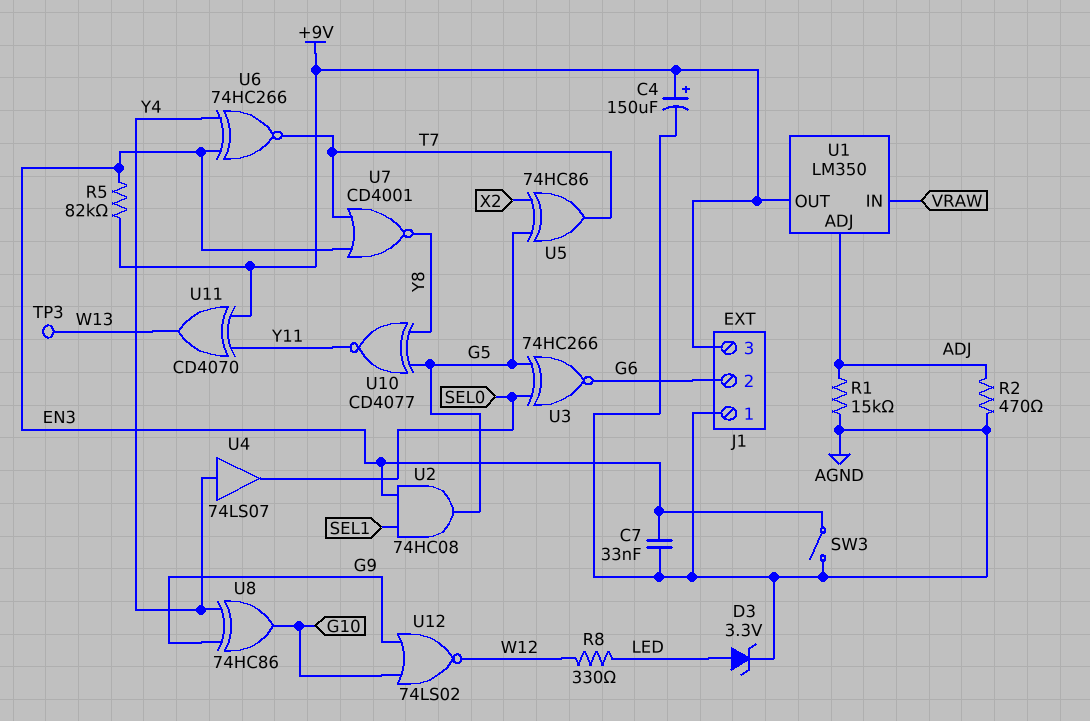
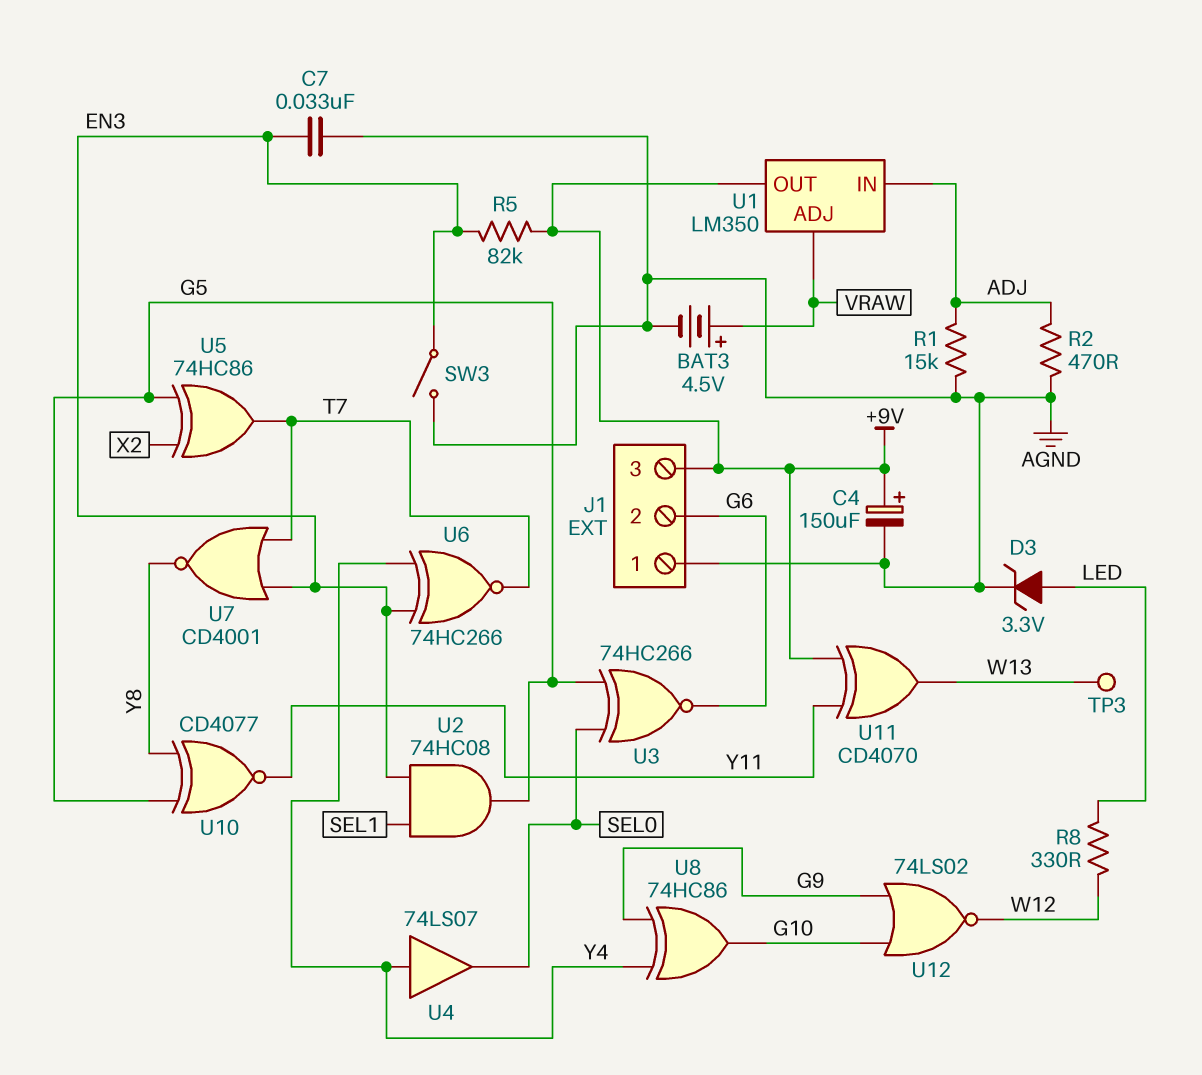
BAT3: none -> 4.5V (plus VRAW, minus AGND)
U1 pin ADJ: ADJ -> VRAW
U1 pin IN: VRAW -> ADJ

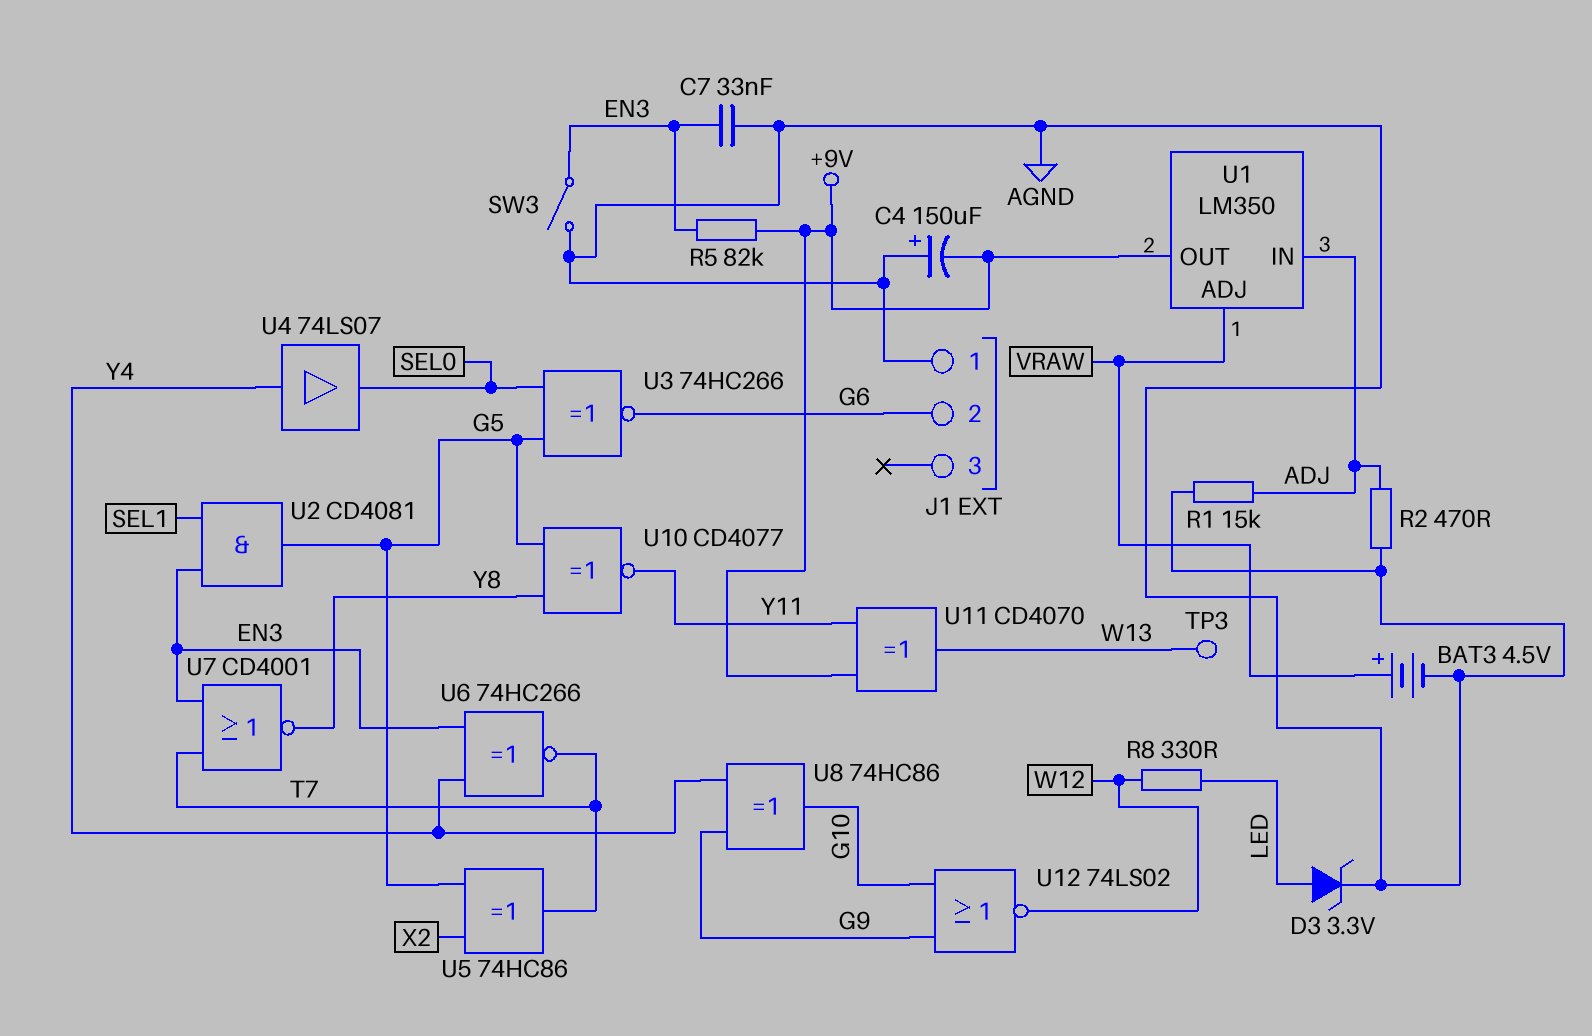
C4: 150uF (plus +9V, minus AGND) -> 150uF (plus AGND, minus +9V)
J1 pin 3: +9V -> none
U2: AND 74HC08 (in EN3, in SEL1, out G5) -> AND CD4081 (in EN3, in SEL1, out G5)

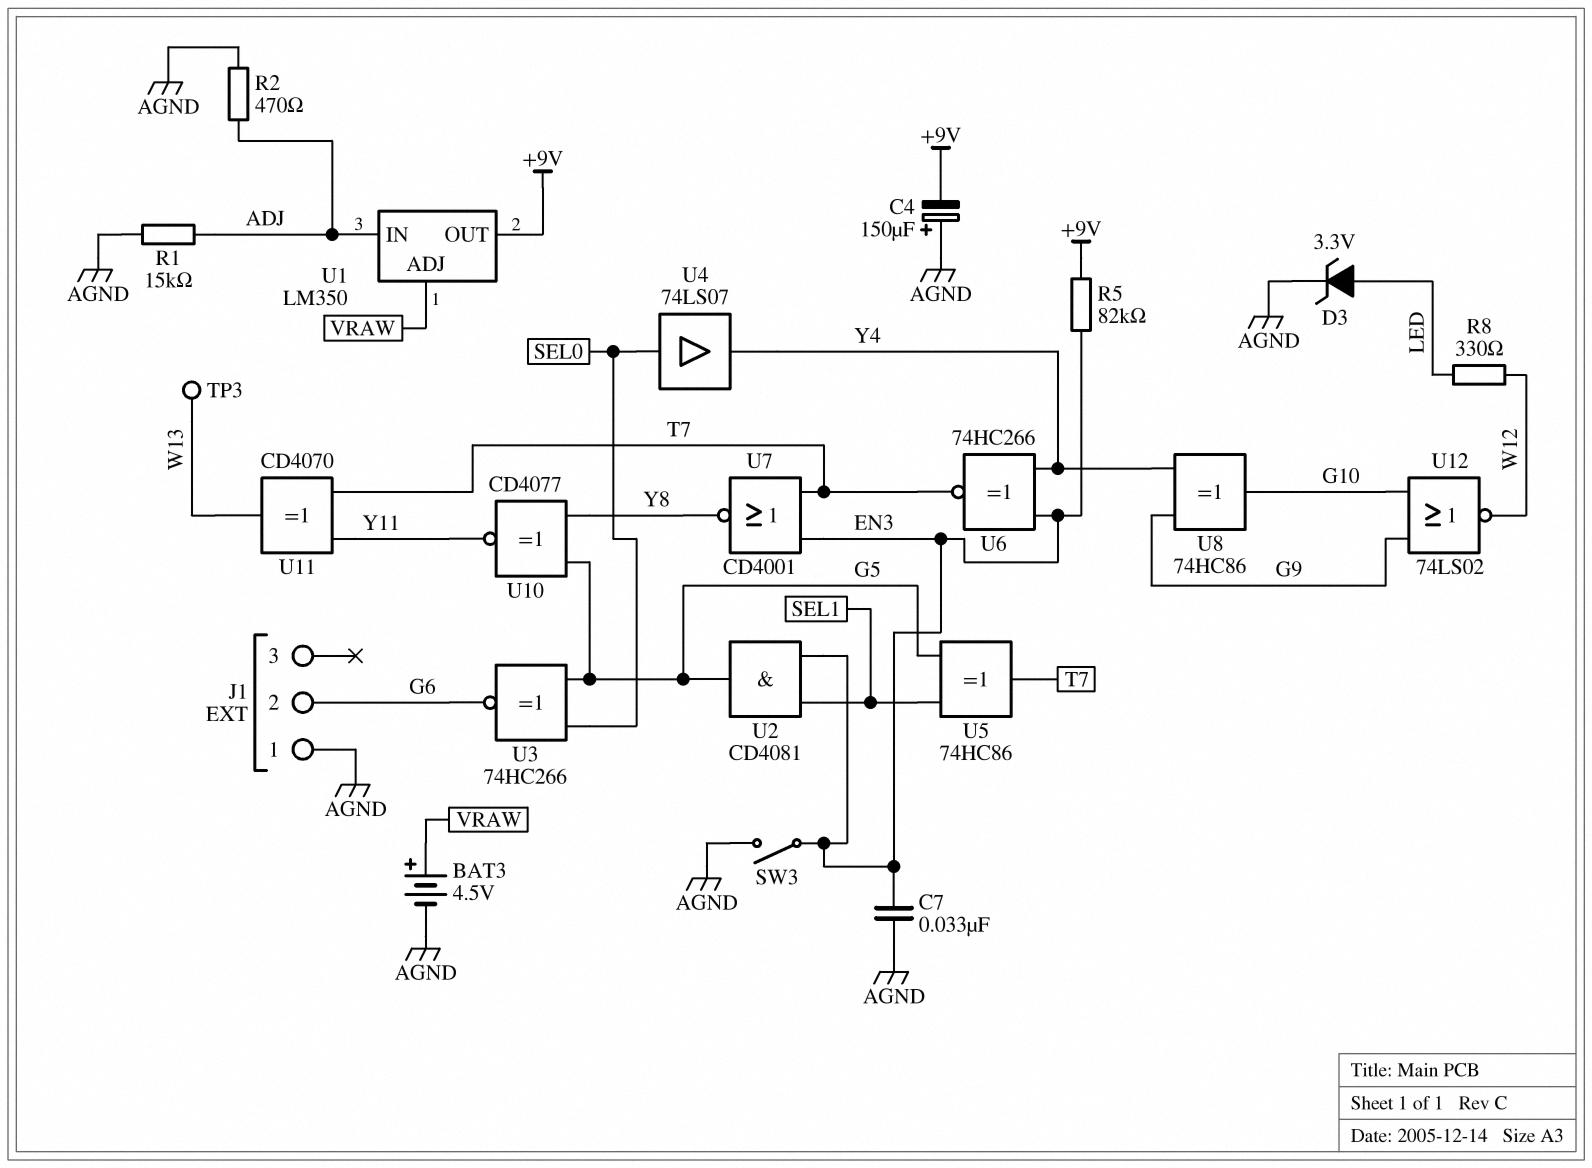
U4: buffer 74LS07 (in Y4, out SEL0) -> buffer 74LS07 (in SEL0, out Y4)
U5: XOR 74HC86 (in G5, in X2, out T7) -> XOR 74HC86 (in G5, in SEL1, out T7)
U11: XOR CD4070 (in +9V, in Y11, out W13) -> XOR CD4070 (in T7, in Y11, out W13)

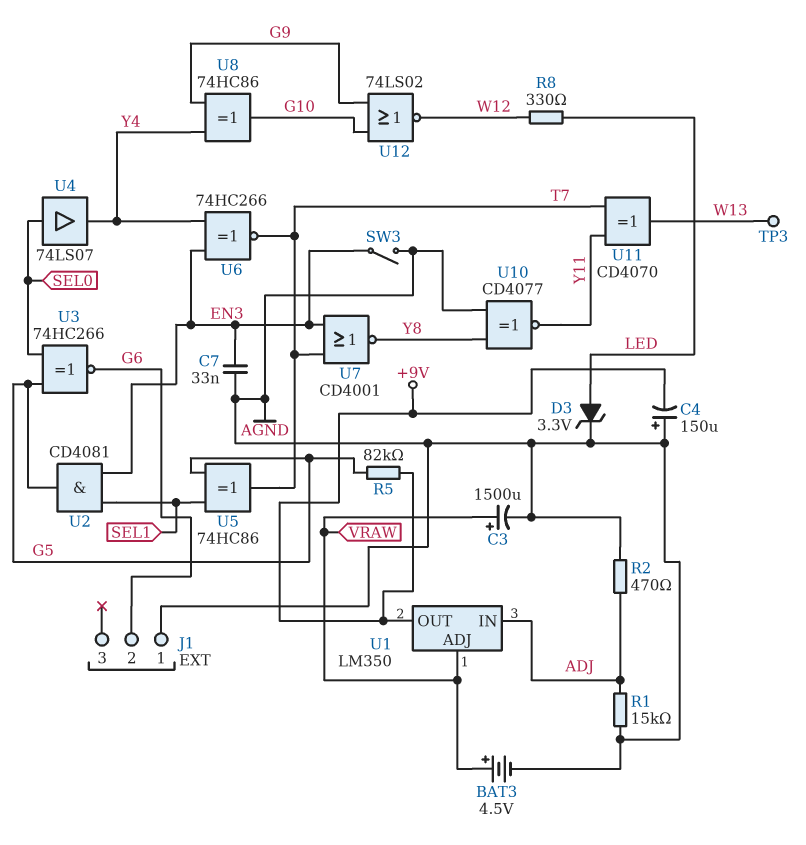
C3: none -> 1500uF (plus VRAW, minus AGND)
R5: 82k (+9V, EN3) -> 82k (+9V, G5)
U10: XNOR CD4077 (in G5, in Y8, out Y11) -> XNOR CD4077 (in AGND, in Y8, out Y11)

